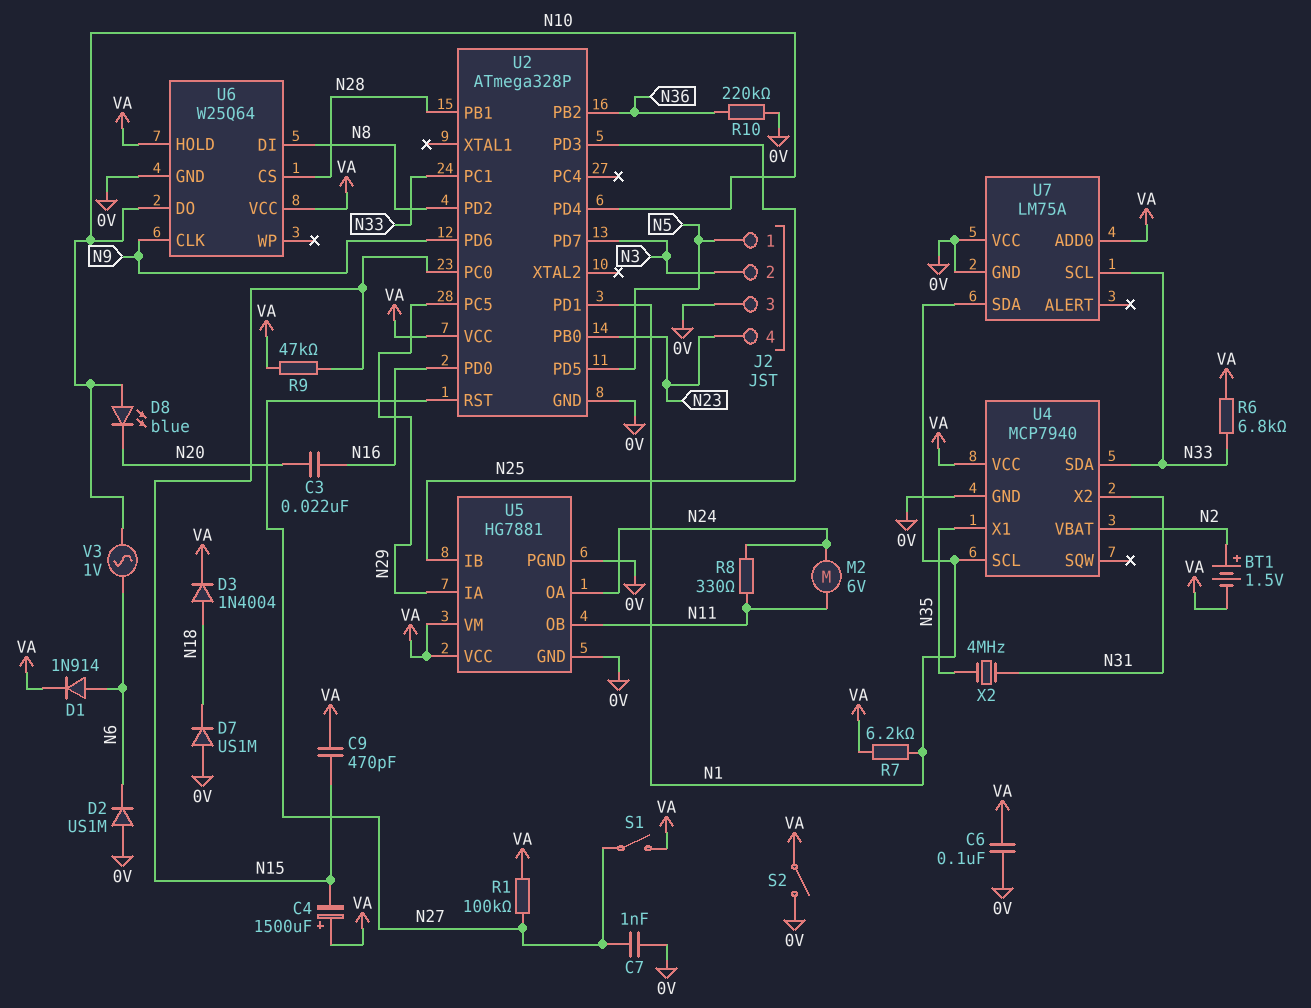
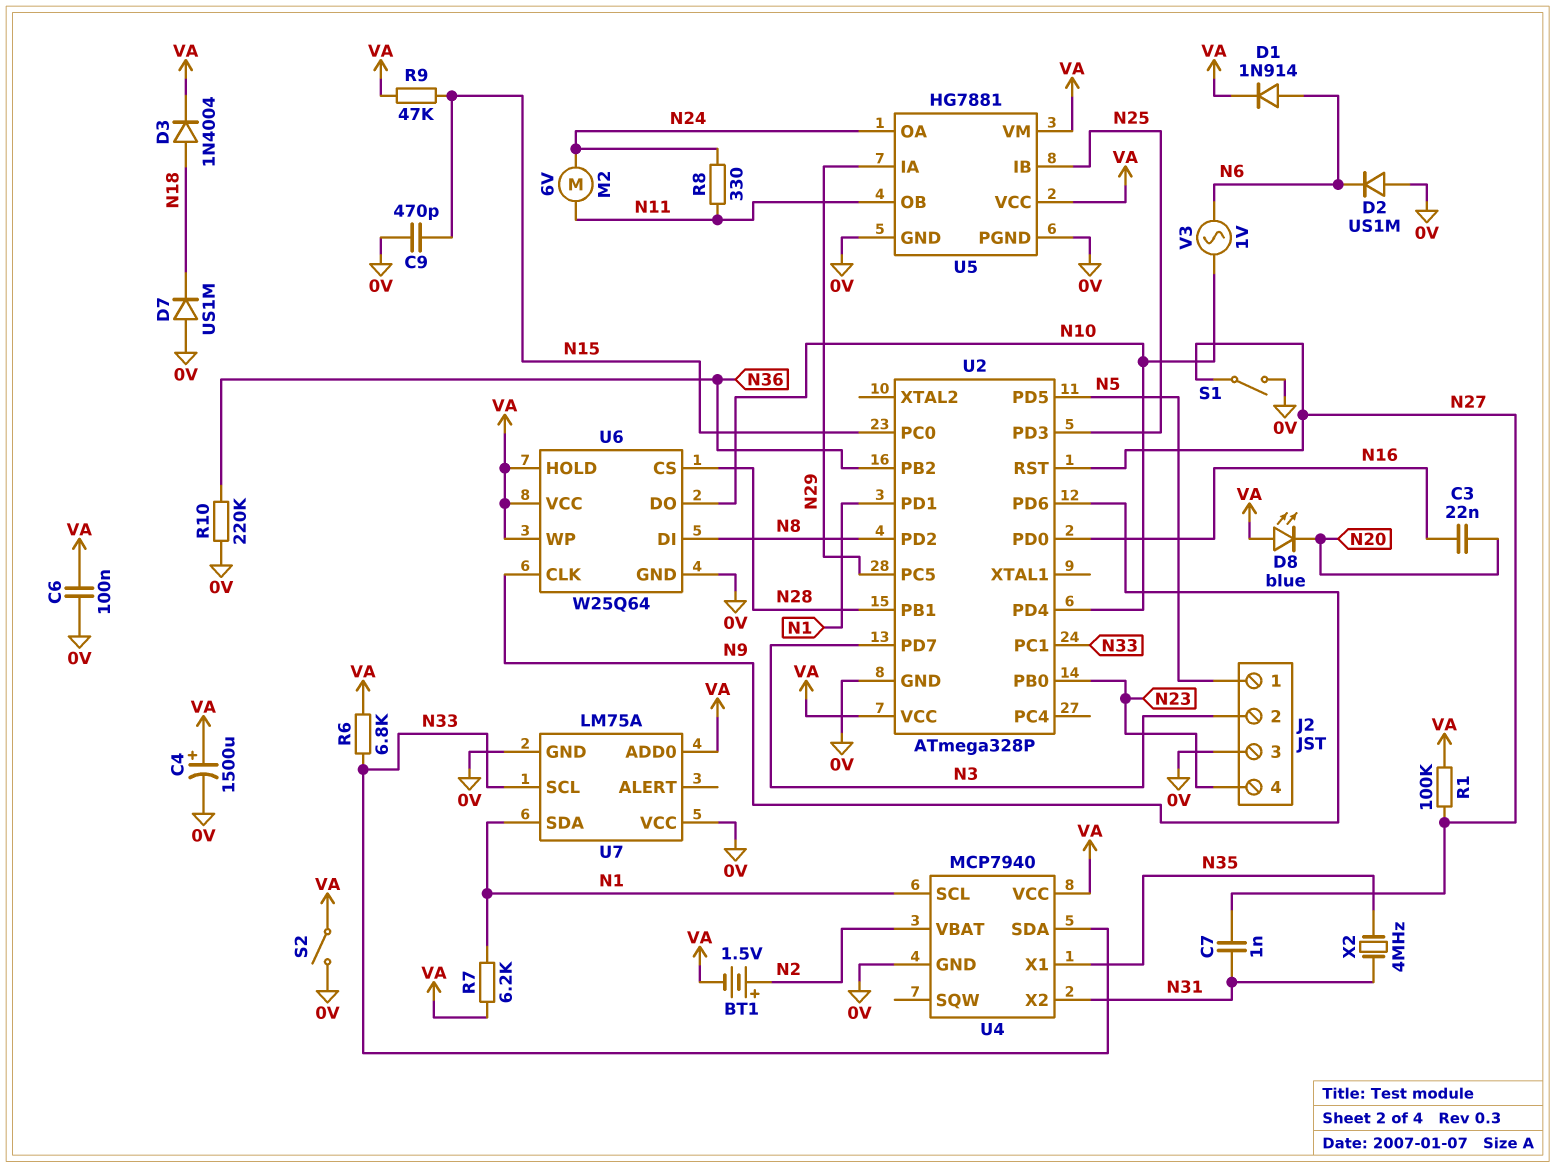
C4: 1500uF (plus VA, minus N15) -> 1500uF (plus VA, minus 0V)
C7: 1nF (0V, N27) -> 1nF (N27, N31)
C9: 470pF (N15, VA) -> 470pF (0V, N15)
D8: LED blue (A N10, K N20) -> LED blue (A VA, K N20)
S1: switch (N27, VA) -> switch (0V, N27)
U6 pin WP: none -> VA

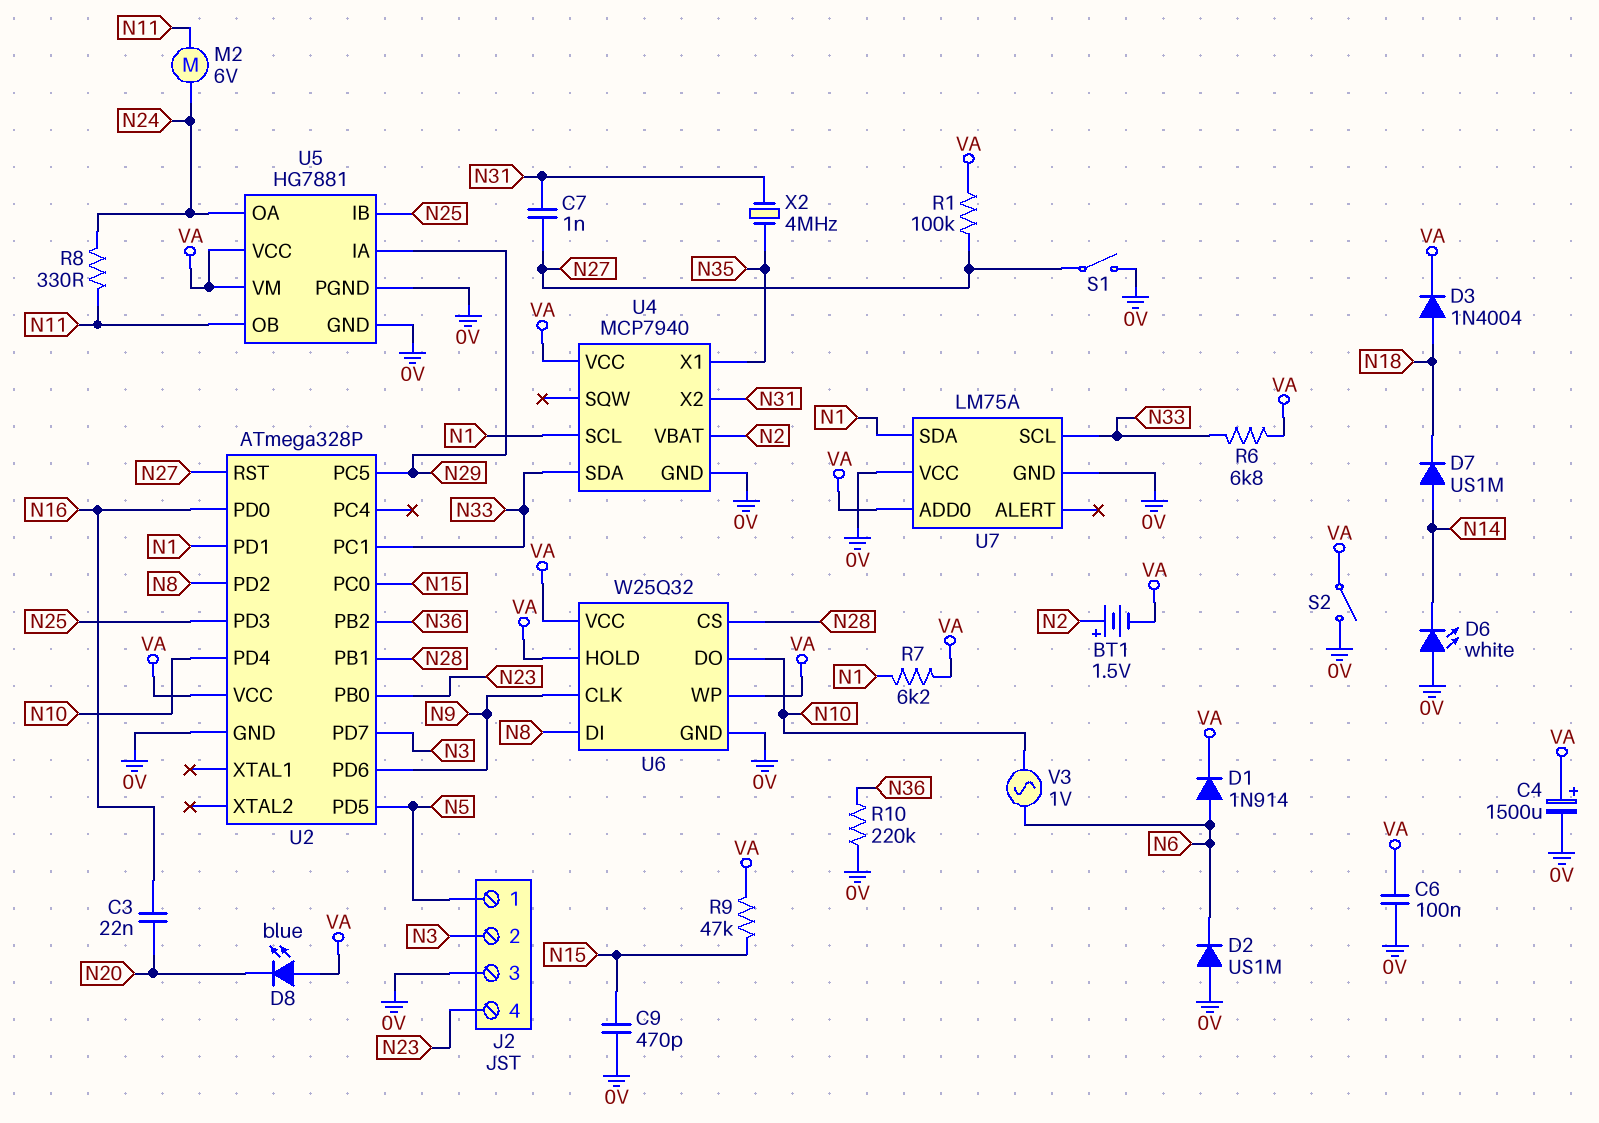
D6: none -> LED white (A 0V, K N14)
D7: diode US1M (A 0V, K N18) -> diode US1M (A N14, K N18)
U6: W25Q64 -> W25Q32

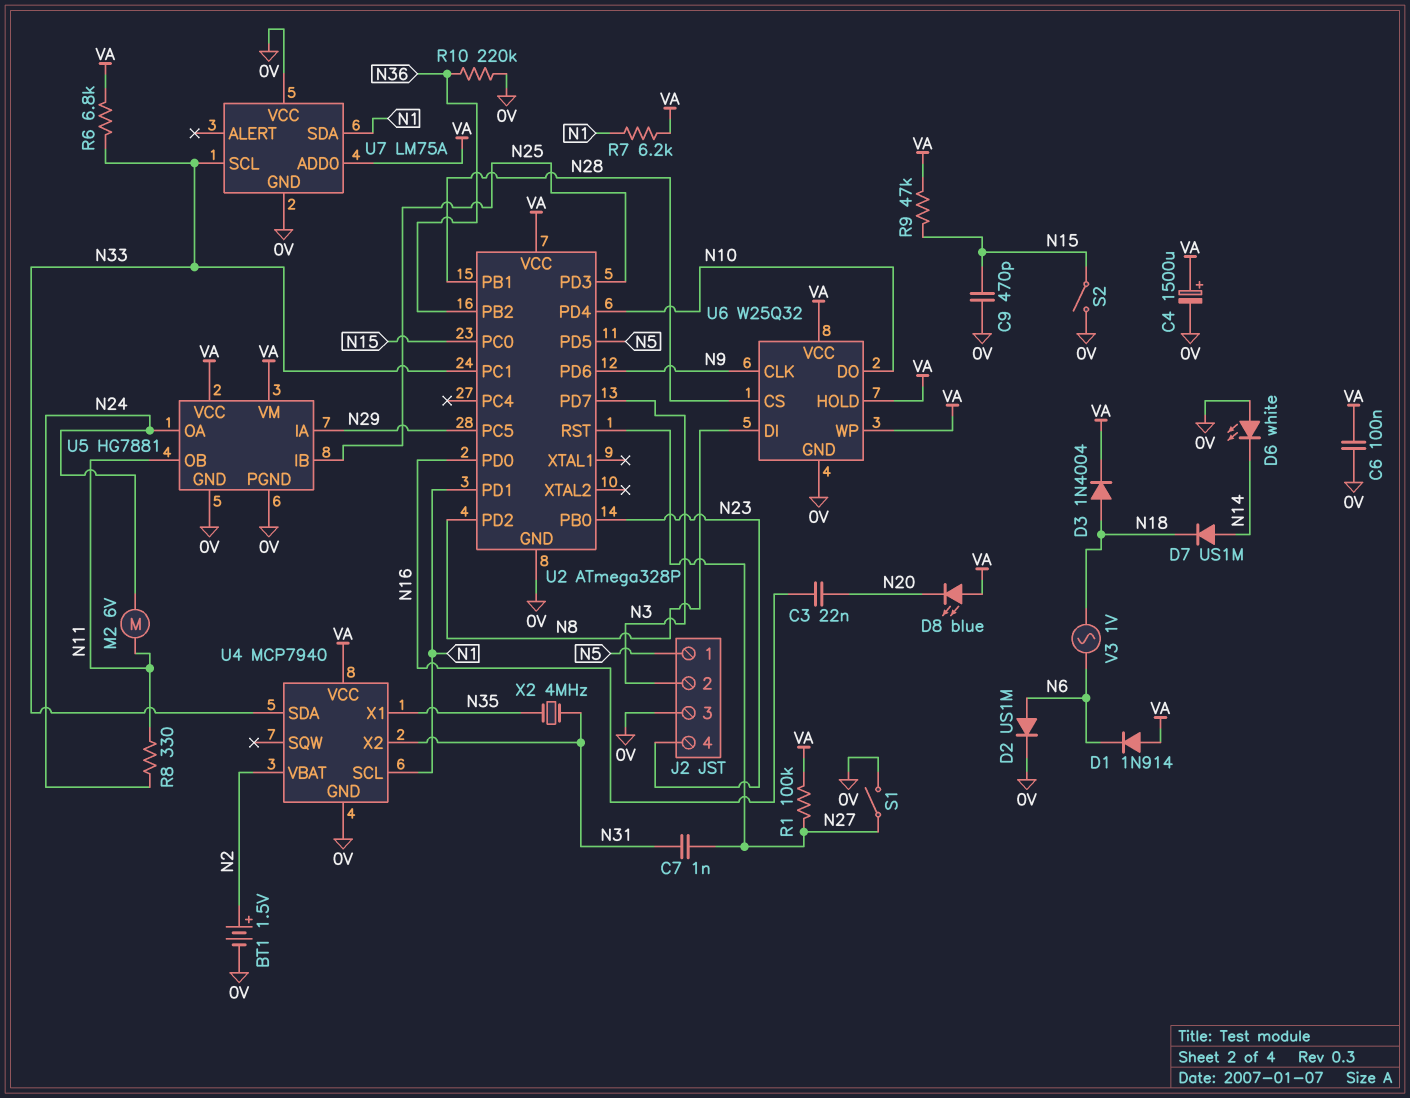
BT1: 1.5V (plus N2, minus VA) -> 1.5V (plus N2, minus 0V)
D1: diode 1N914 (A N6, K VA) -> diode 1N914 (A VA, K N6)
D2: diode US1M (A 0V, K N6) -> diode US1M (A N6, K 0V)
S2: switch (0V, VA) -> switch (0V, N15)
V3: AC 1V (N6, N10) -> AC 1V (N6, N18)

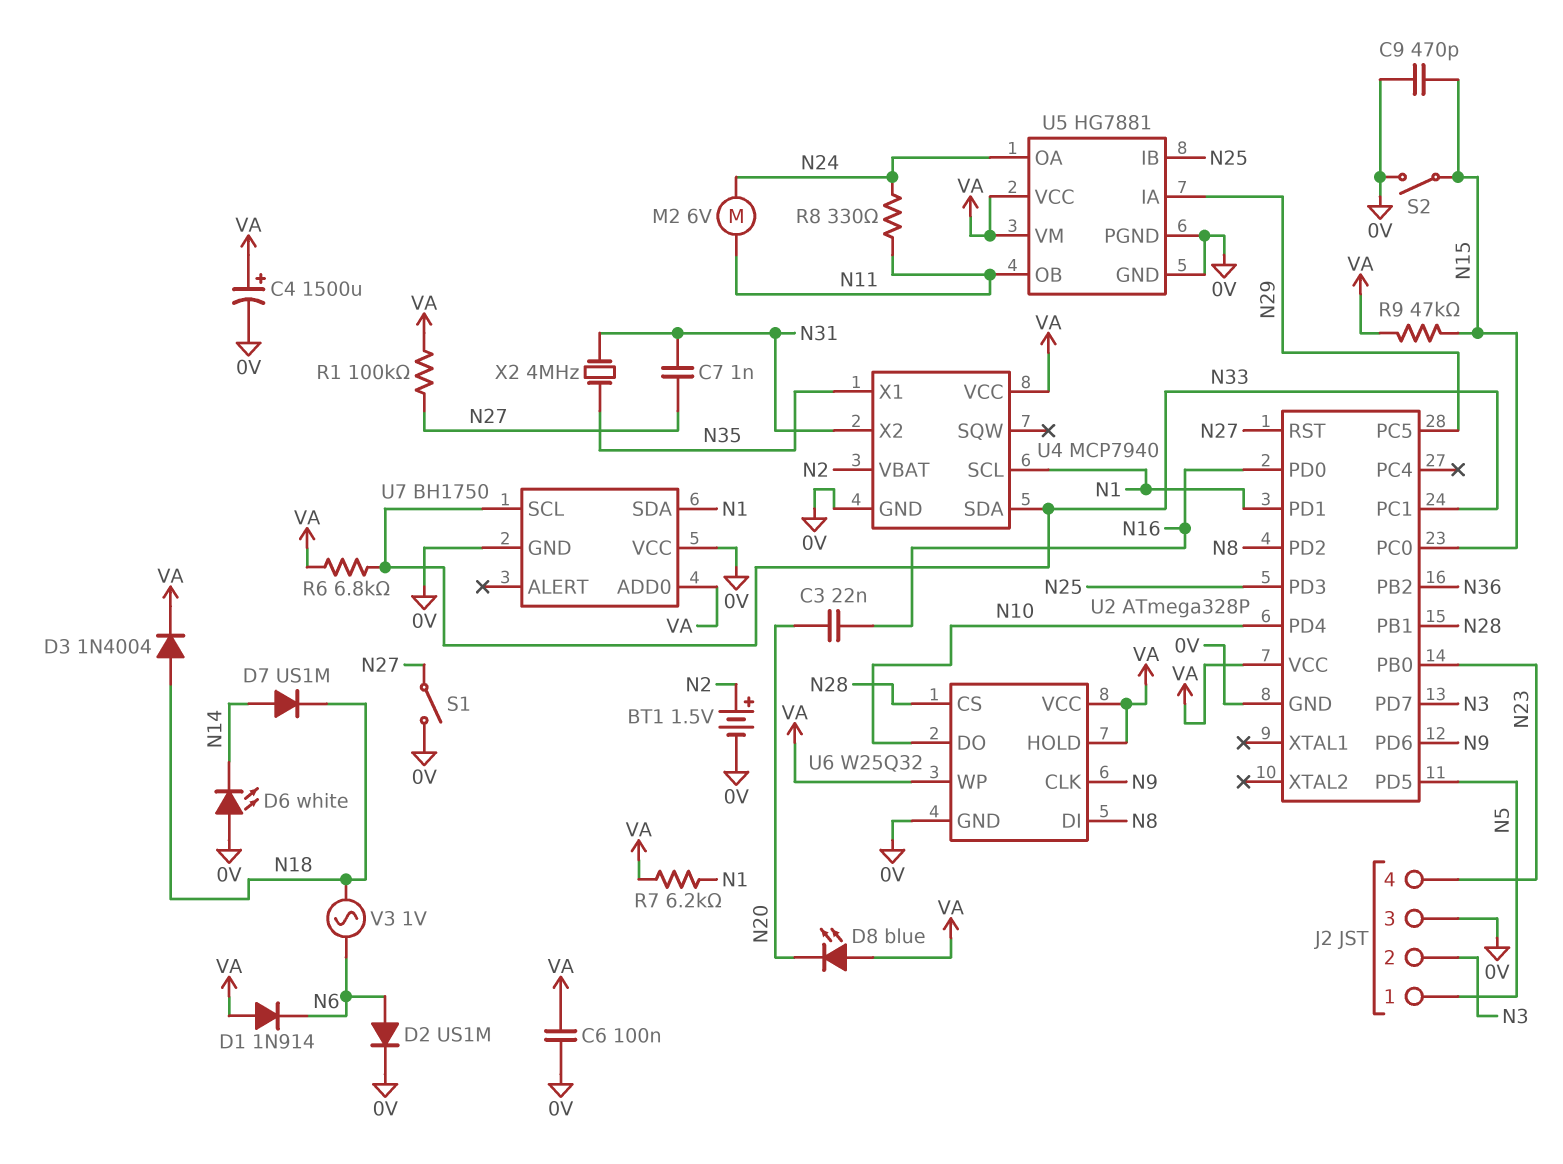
R10: 220k (0V, N36) -> none
U7: LM75A -> BH1750

